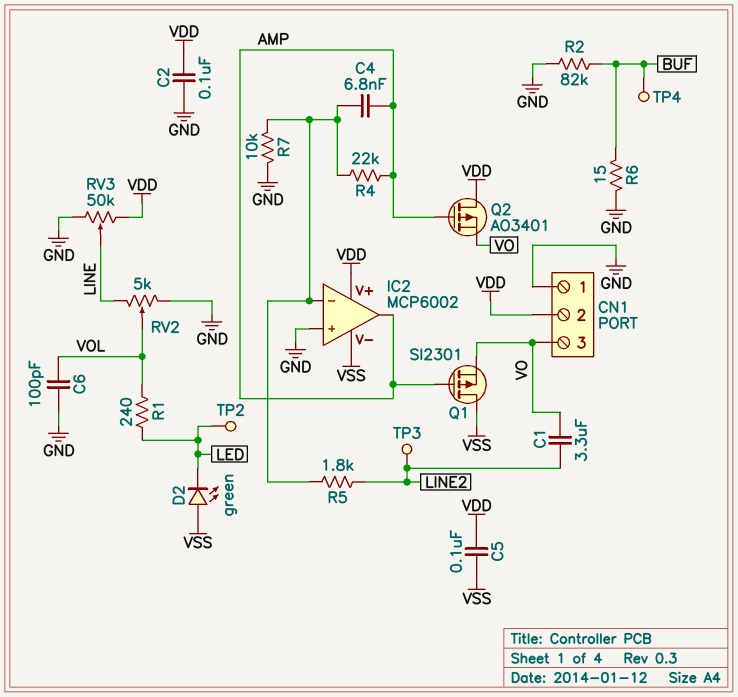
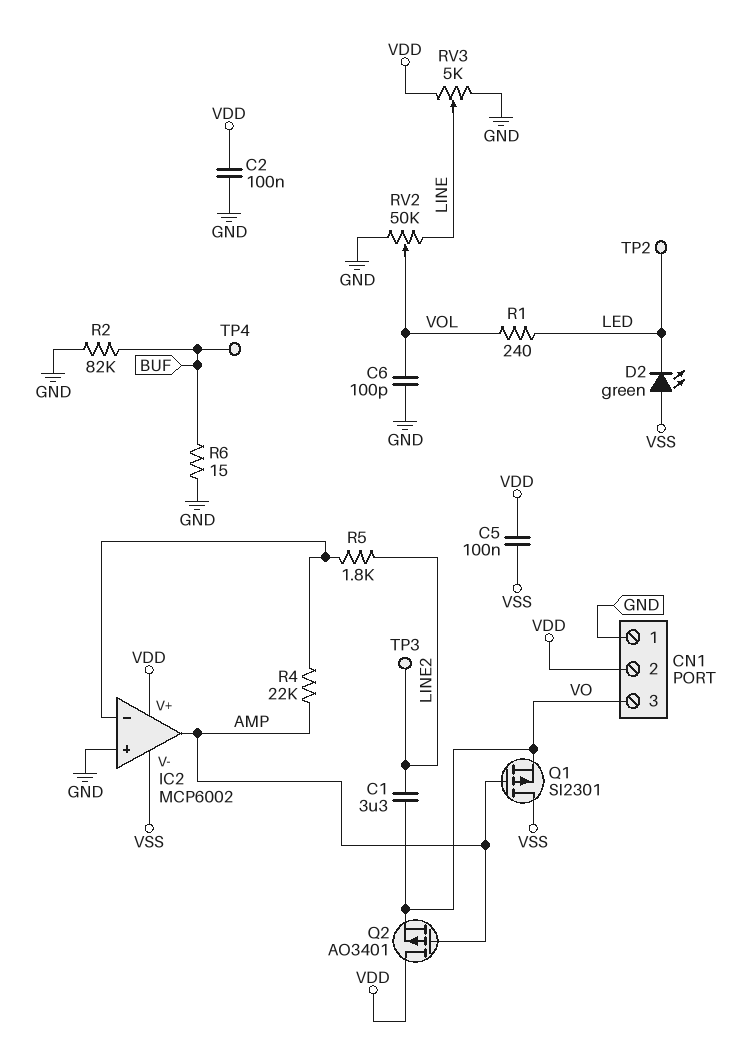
C4: 6.8nF (AMP, IC2/in-) -> none
R7: 10k (GND, IC2/in-) -> none
RV2: 5k (GND, LINE, wiper VOL) -> 50k (GND, LINE, wiper VOL)
RV3: 50k (GND, VDD, wiper LINE) -> 5k (GND, VDD, wiper LINE)

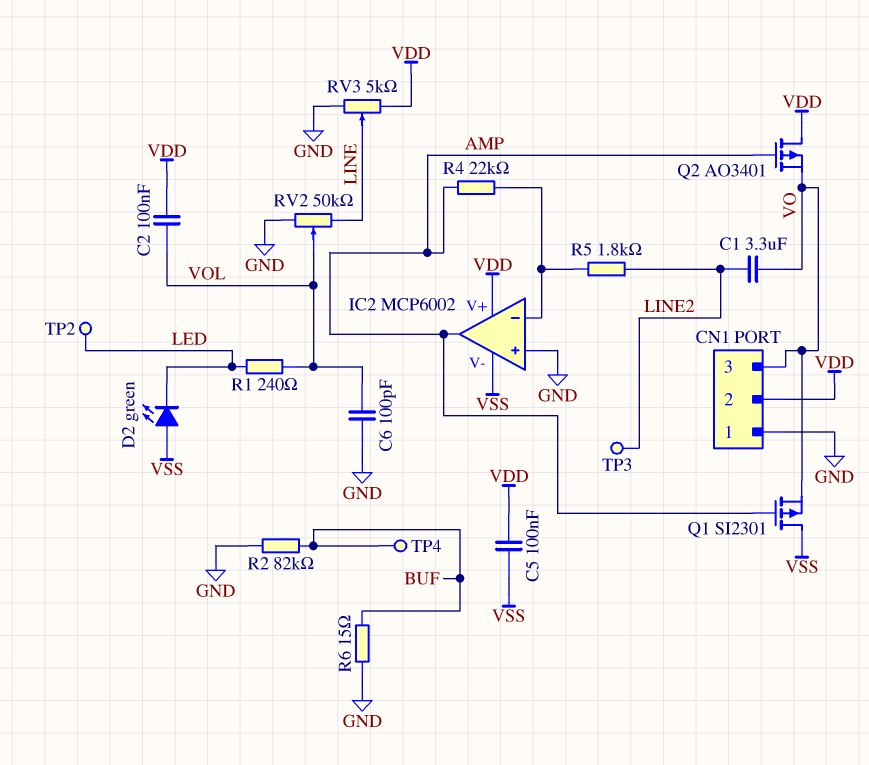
C2: 100nF (GND, VDD) -> 100nF (VDD, VOL)

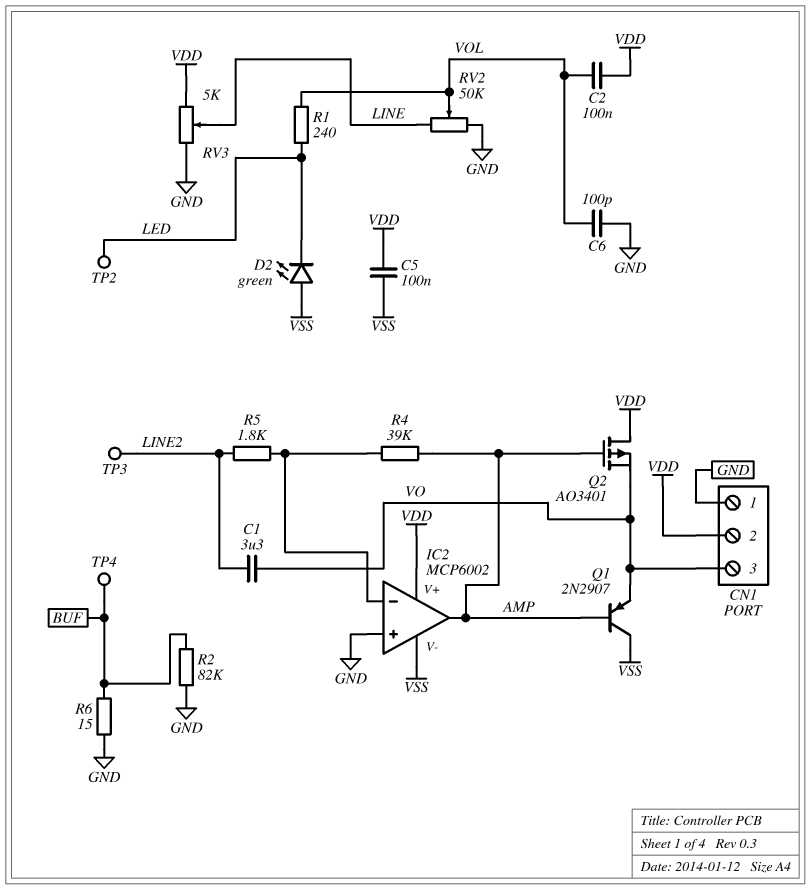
Q1: PMOS SI2301 (G AMP, D VSS, S VO) -> PNP 2N2907 (B AMP, C VSS, E VO)
R4: 22k (AMP, IC2/in-) -> 39k (AMP, IC2/in-)

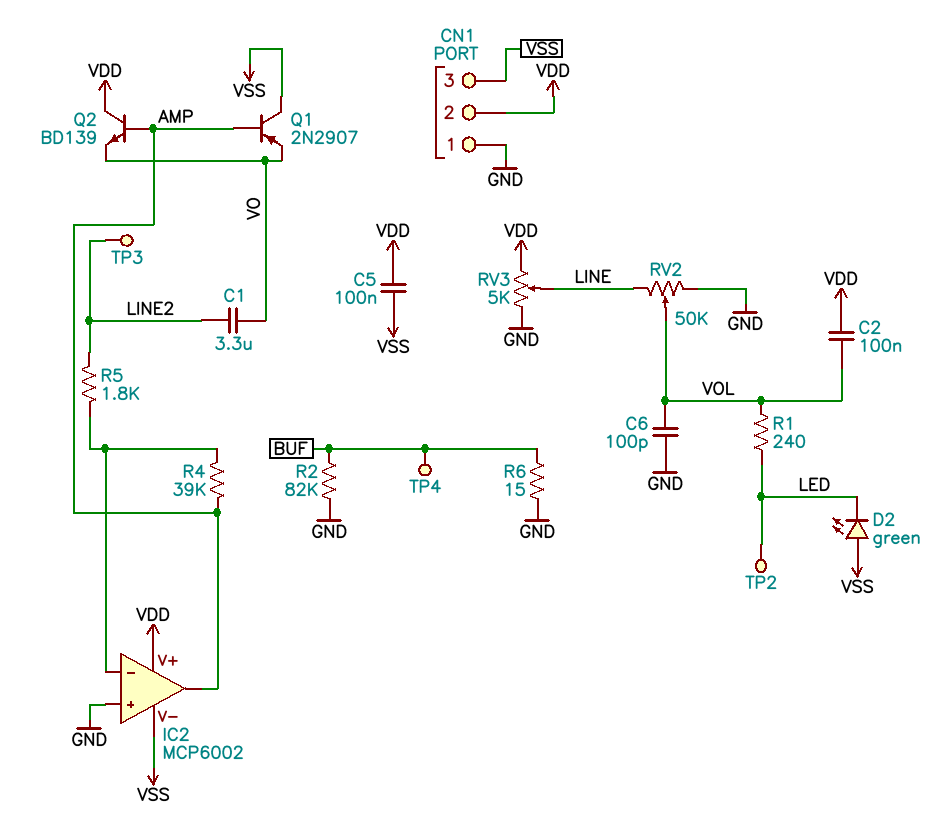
CN1 pin 3: VO -> VSS
Q2: PMOS AO3401 (G AMP, D VDD, S VO) -> NPN BD139 (B AMP, C VDD, E VO)

